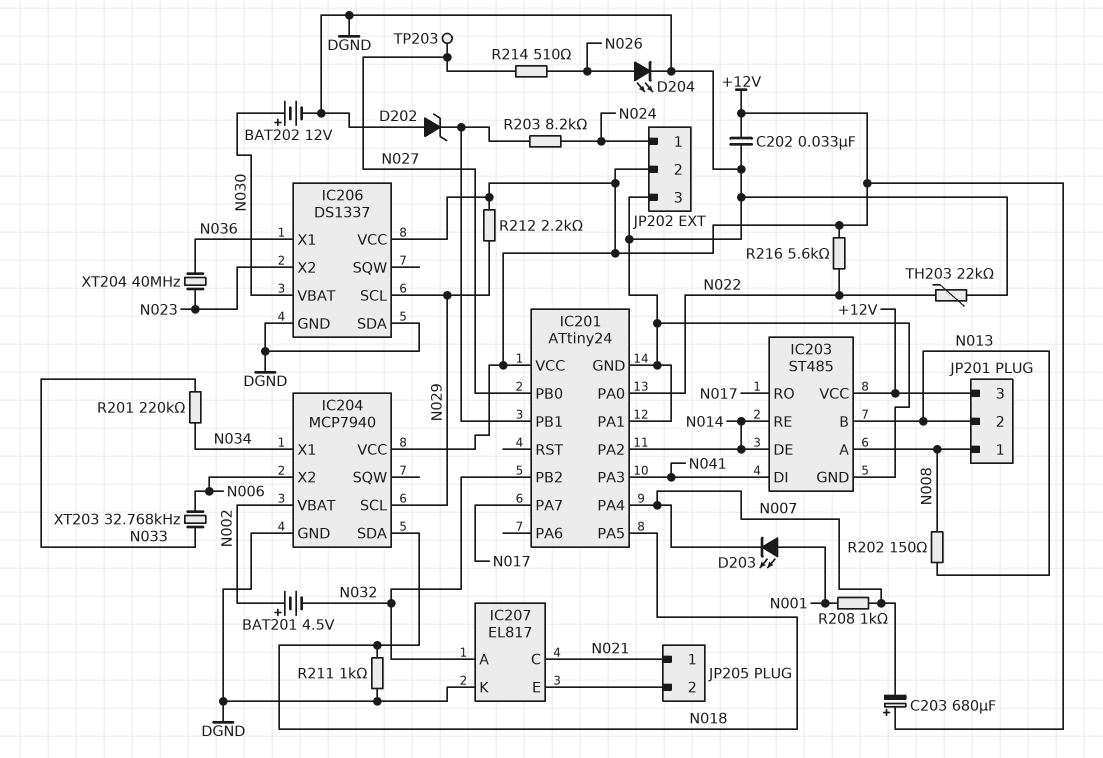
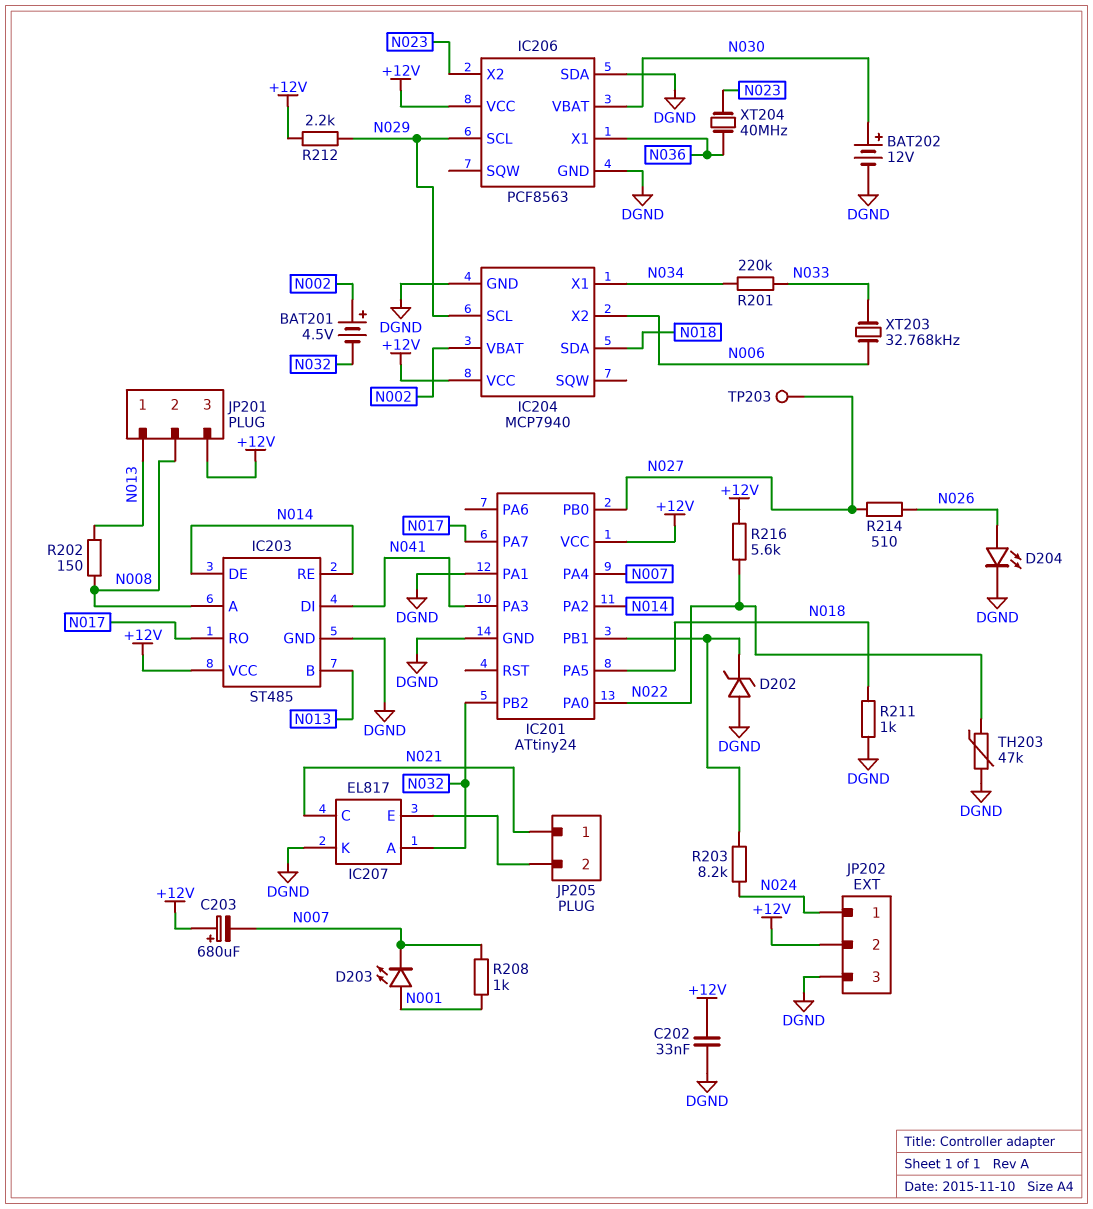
IC206: DS1337 -> PCF8563
JP201 pin 1: N008 -> N013
JP201 pin 2: N013 -> N008
TH203: 22k (DGND, N022) -> 47k (DGND, N022)

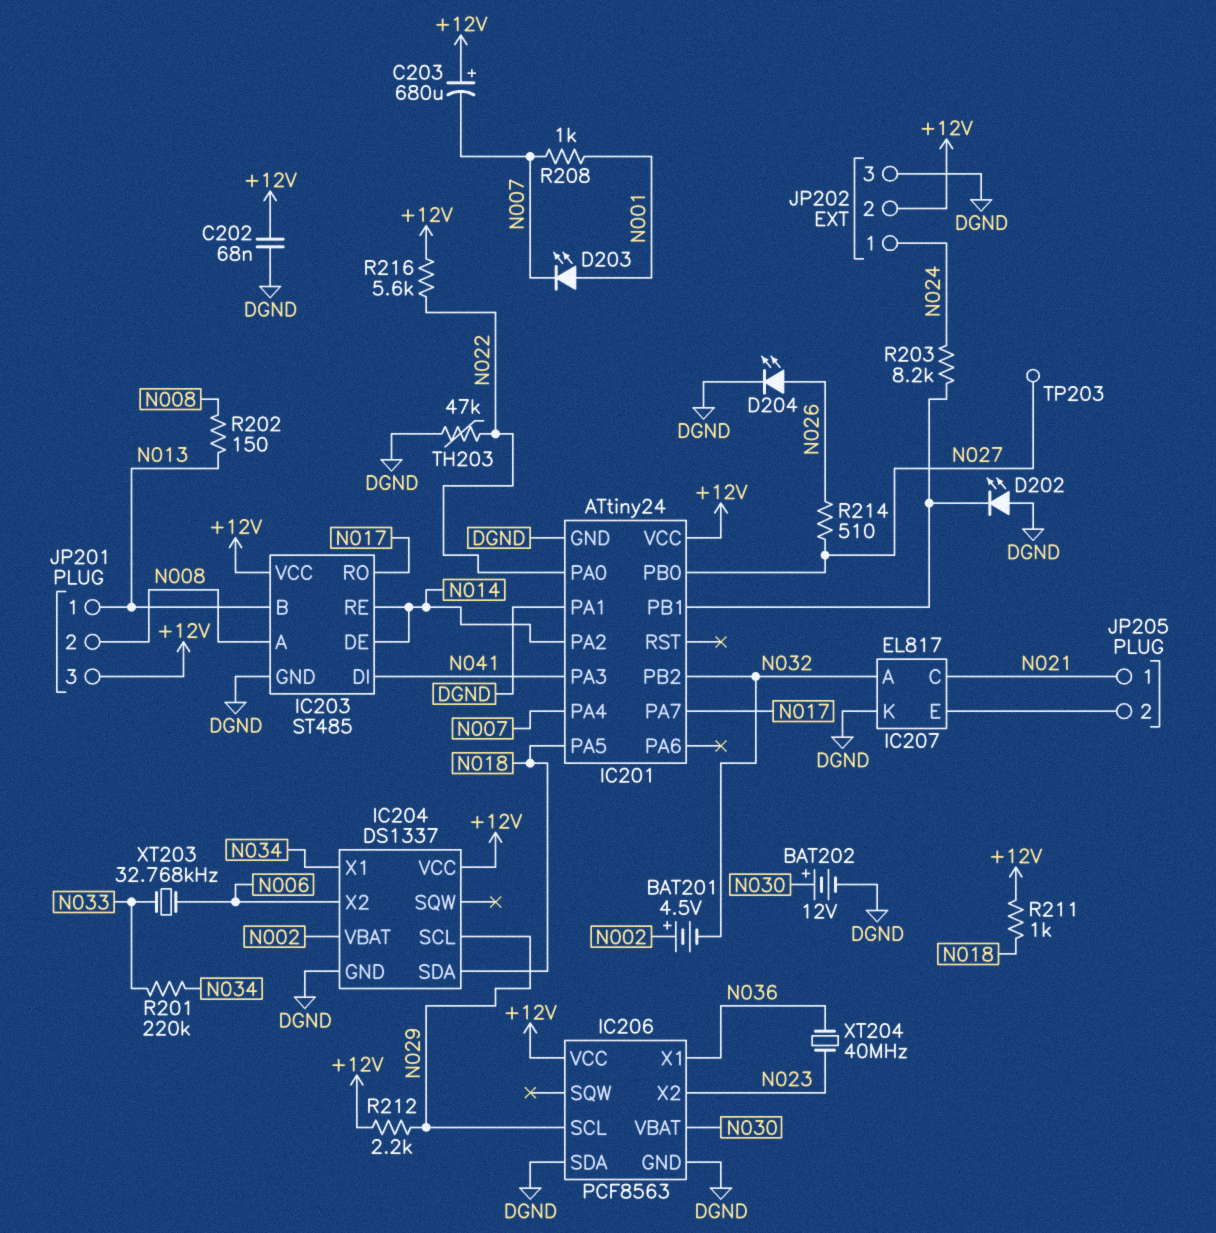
C202: 33nF (+12V, DGND) -> 68nF (+12V, DGND)
D202: zener (A DGND, K IC201/PB1) -> LED (A DGND, K IC201/PB1)
IC204: MCP7940 -> DS1337
R211: 1k (DGND, N018) -> 1k (+12V, N018)

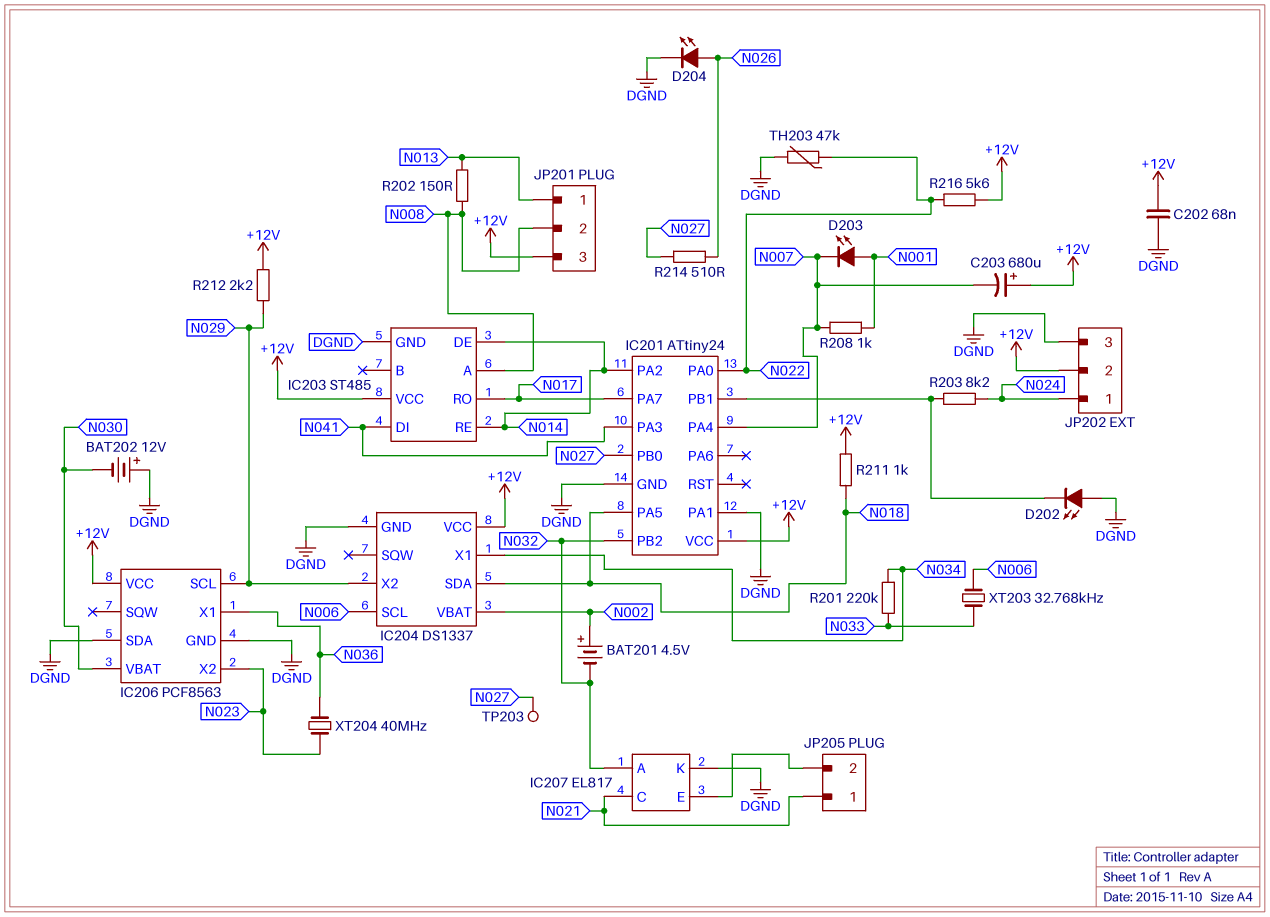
BAT202: 12V (plus N030, minus DGND) -> 12V (plus DGND, minus N030)
IC203 pin B: N013 -> none
IC204 pin SCL: N029 -> N006
IC204 pin X2: N006 -> N029

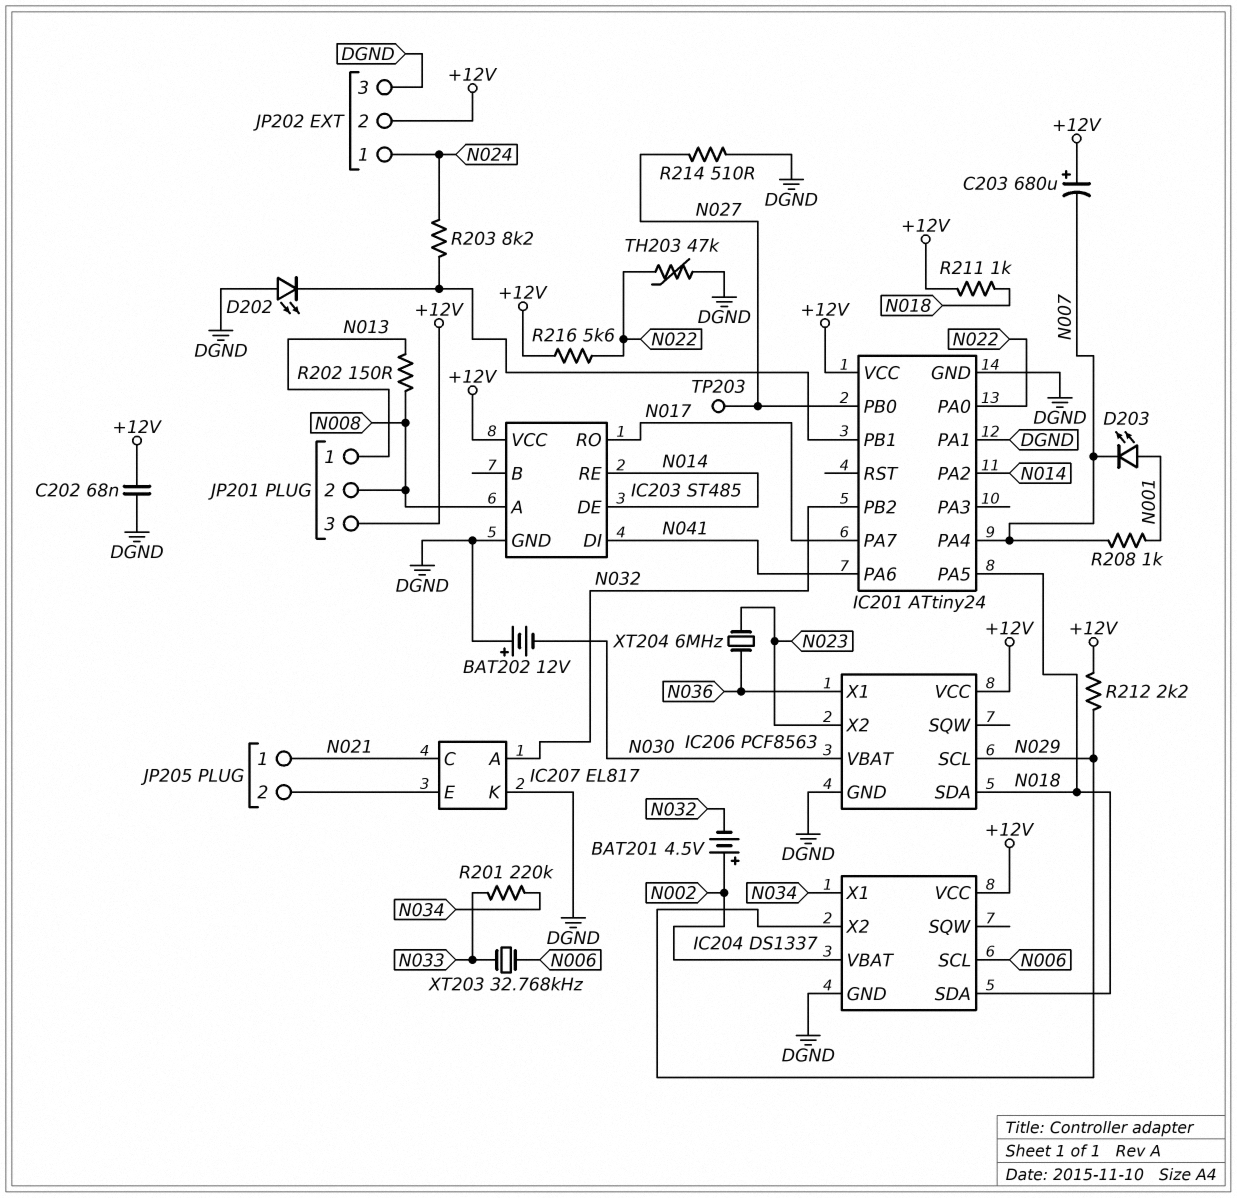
D204: LED (A N026, K DGND) -> none
IC201 pin PA3: N041 -> none
IC201 pin PA6: none -> N041
IC206 pin SDA: DGND -> N018
R214: 510 (N026, N027) -> 510 (DGND, N027)
XT204: 40MHz (N023, N036) -> 6MHz (N023, N036)

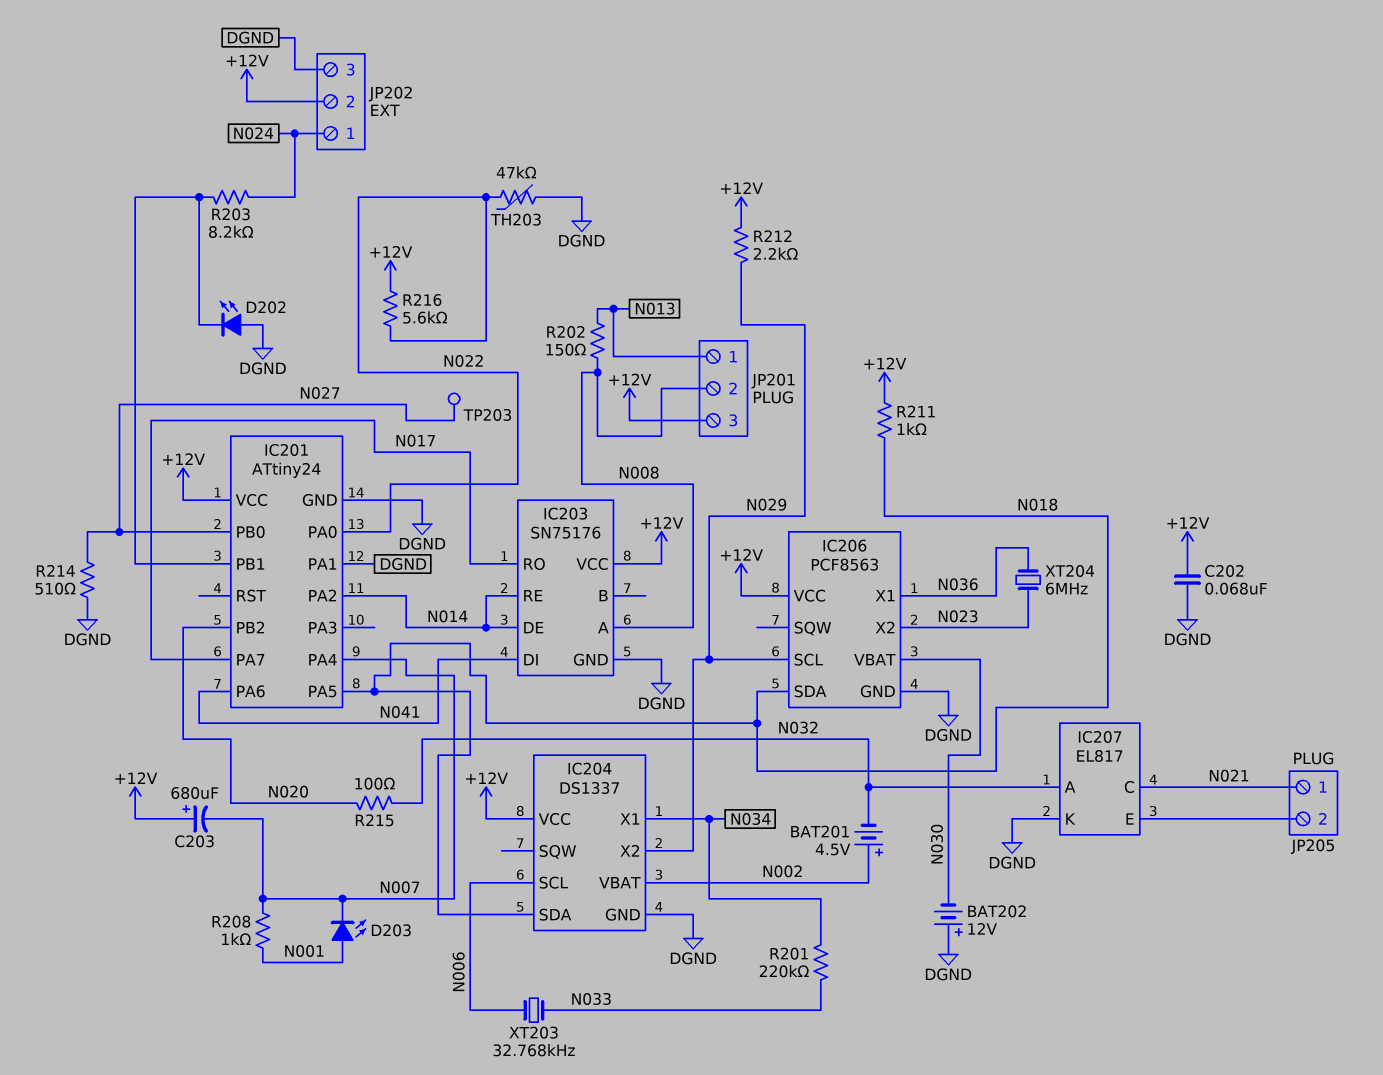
IC201 pin PB2: N032 -> N020
IC203: ST485 -> SN75176
R215: none -> 100 (N020, N032)

